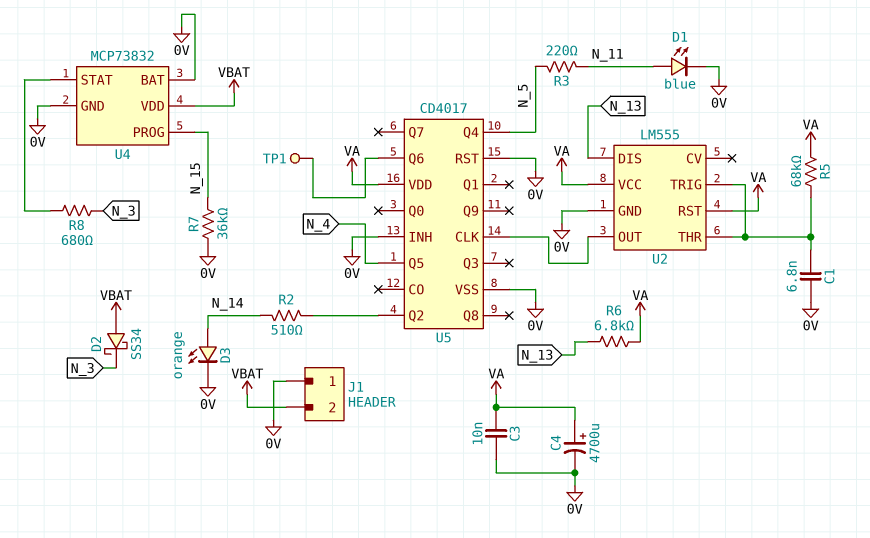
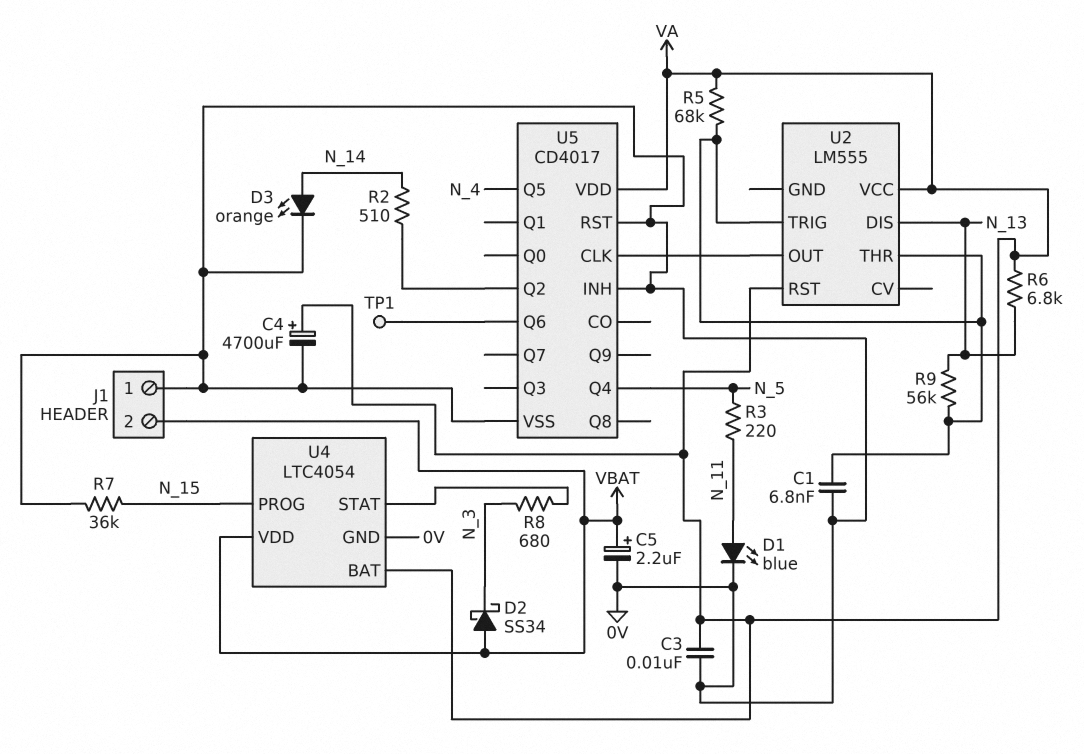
C5: none -> 2.2uF (plus VBAT, minus 0V)
R9: none -> 56k (N_13, U2/THR)
U2 pin GND: 0V -> none
U4: MCP73832 -> LTC4054
U4 pin BAT: 0V -> VA

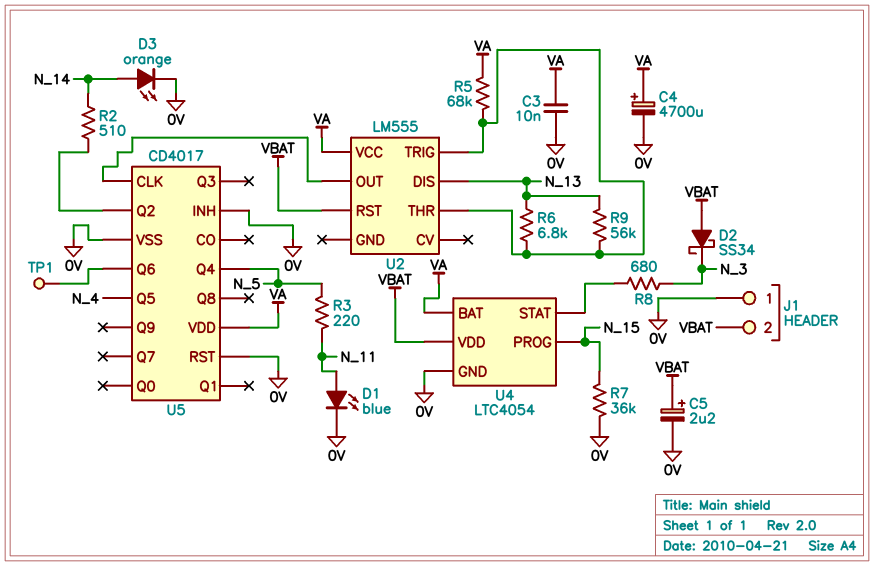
C1: 6.8nF (0V, U2/THR) -> none
R6: 6.8k (N_13, VA) -> 6.8k (N_13, U2/THR)
U2 pin RST: VA -> VBAT

